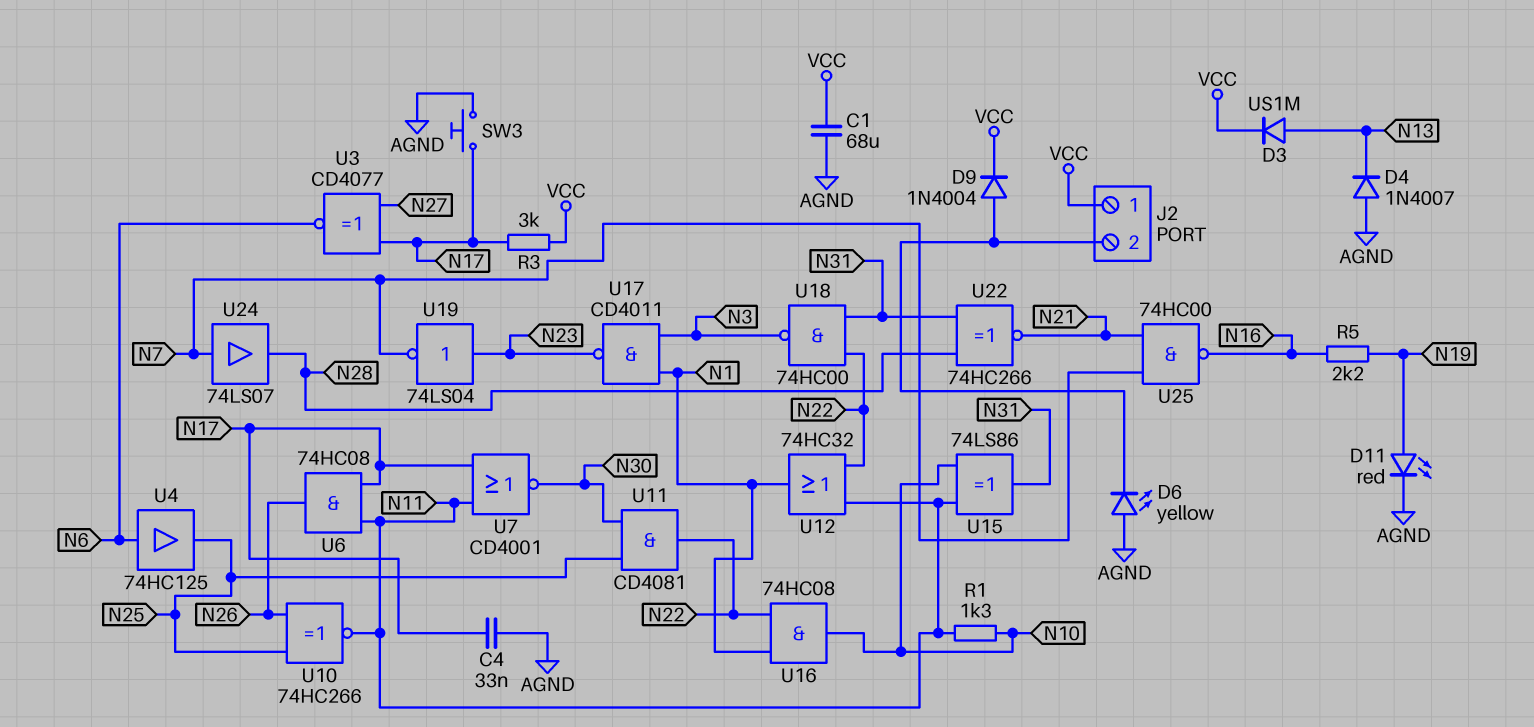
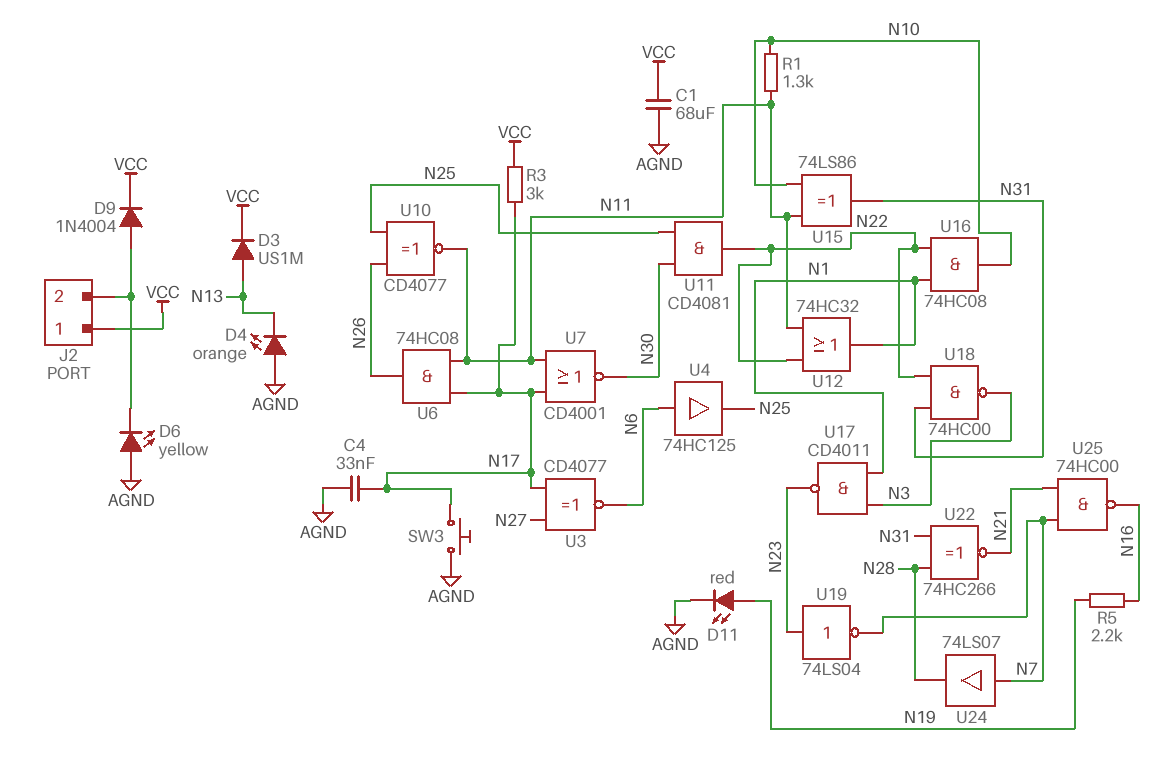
D4: diode 1N4007 (A AGND, K N13) -> LED orange (A AGND, K N13)
U10: XNOR 74HC266 (in N25, in N26, out N11) -> XNOR CD4077 (in N25, in N26, out N11)

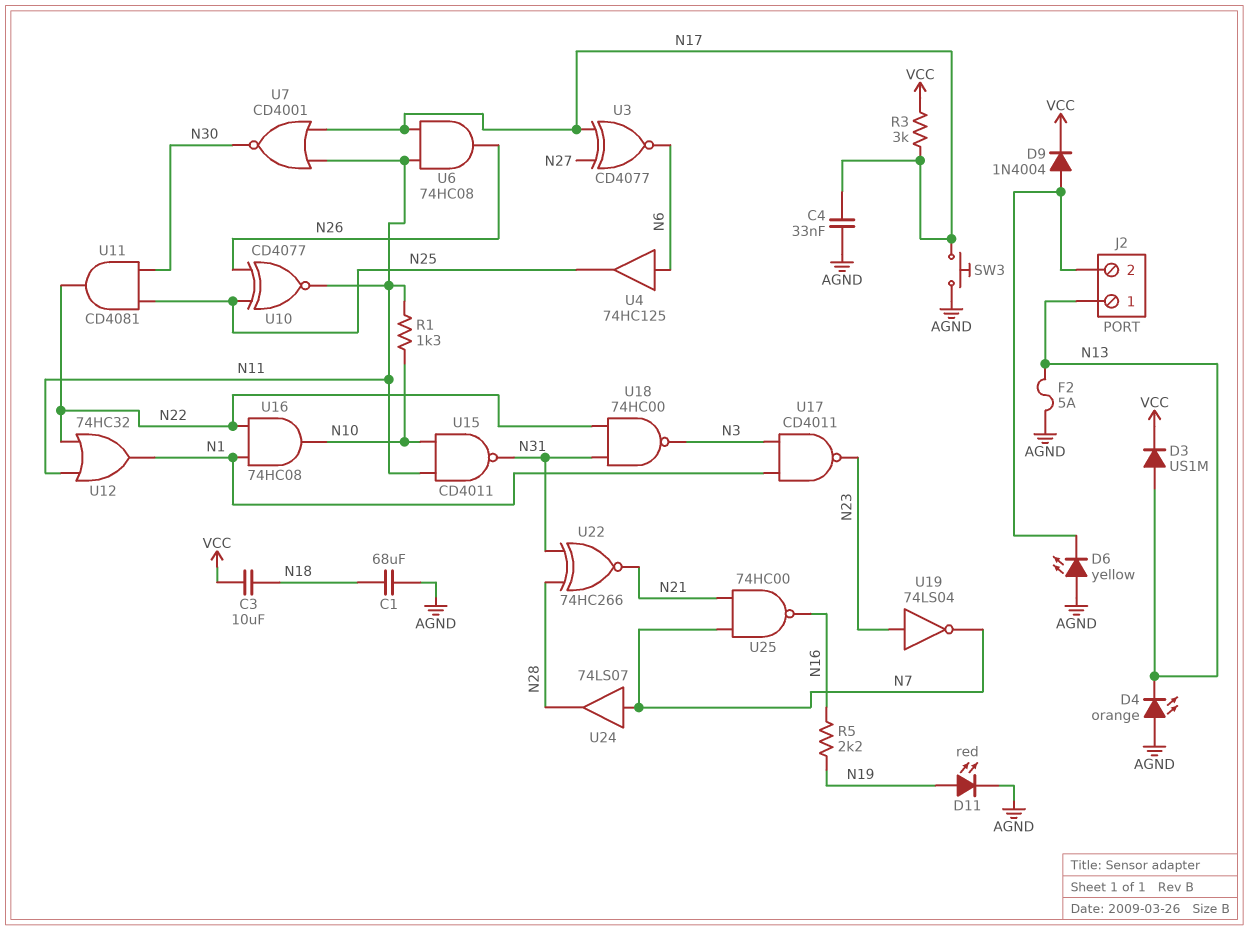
C1: 68uF (AGND, VCC) -> 68uF (AGND, N18)
C3: none -> 10uF (N18, VCC)
F2: none -> 5A (AGND, N13)
J2 pin 1: VCC -> N13
U15: XOR 74LS86 (in N10, in N11, out N31) -> NAND CD4011 (in N10, in N11, out N31)

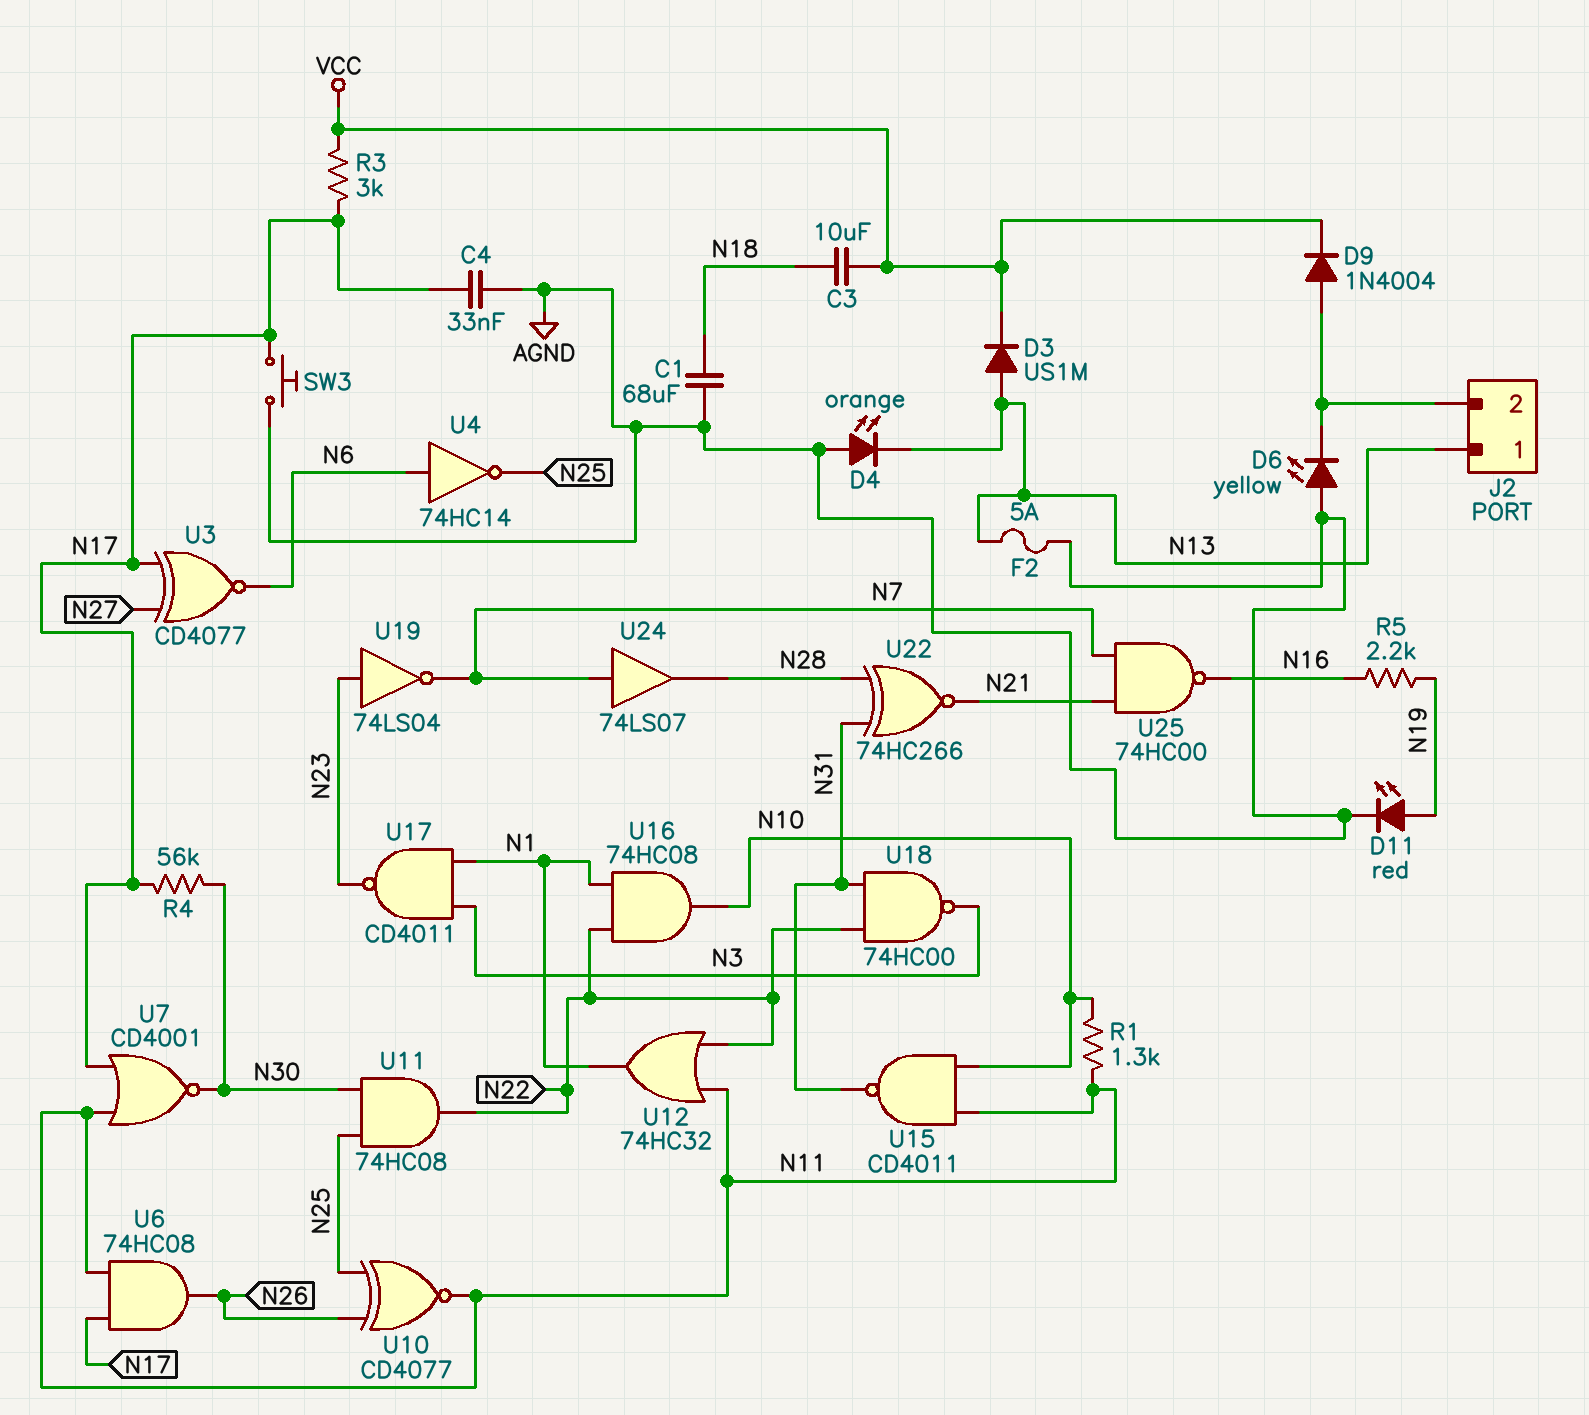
R4: none -> 56k (N17, N30)
U4: buffer 74HC125 (in N6, out N25) -> NOT 74HC14 (in N6, out N25)
U11: AND CD4081 (in N25, in N30, out N22) -> AND 74HC08 (in N25, in N30, out N22)

